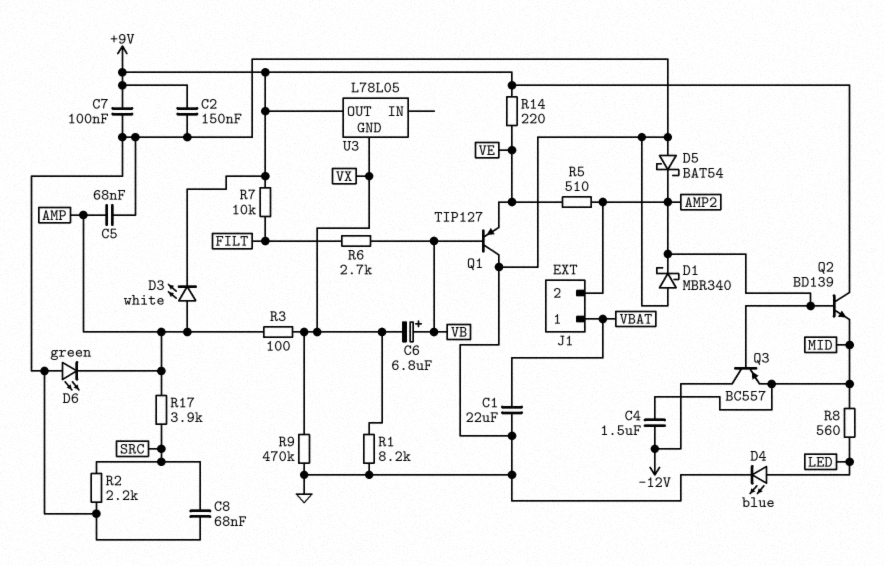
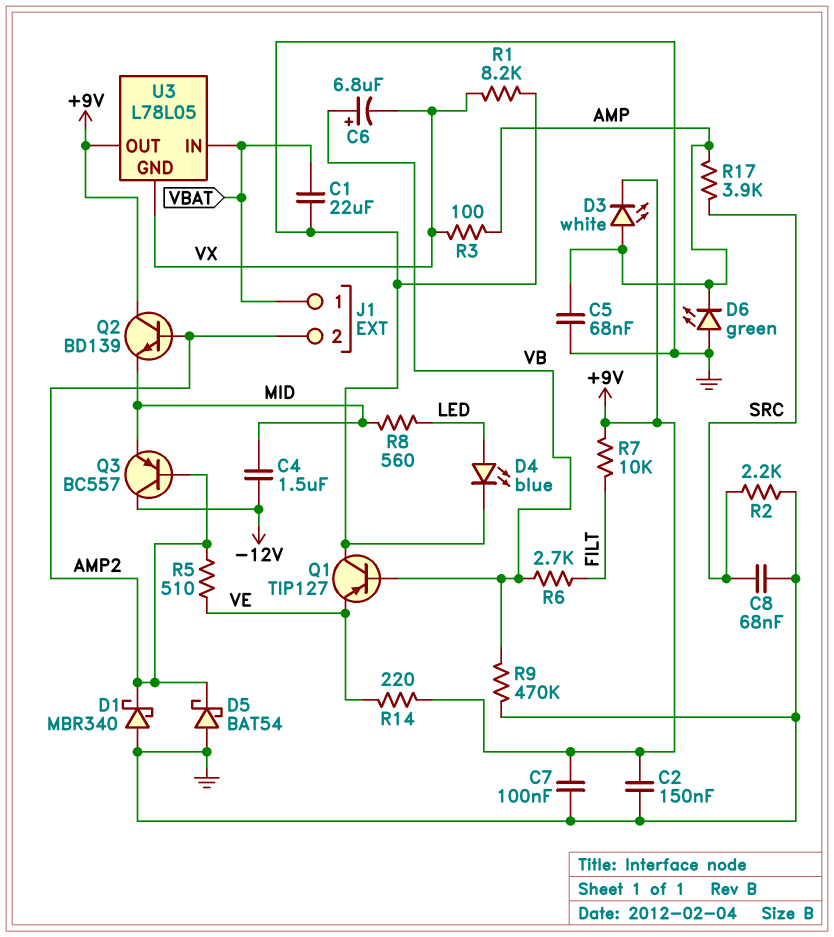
R9: 470k (GND, VX) -> 470k (GND, VB)
U3 pin IN: none -> VBAT

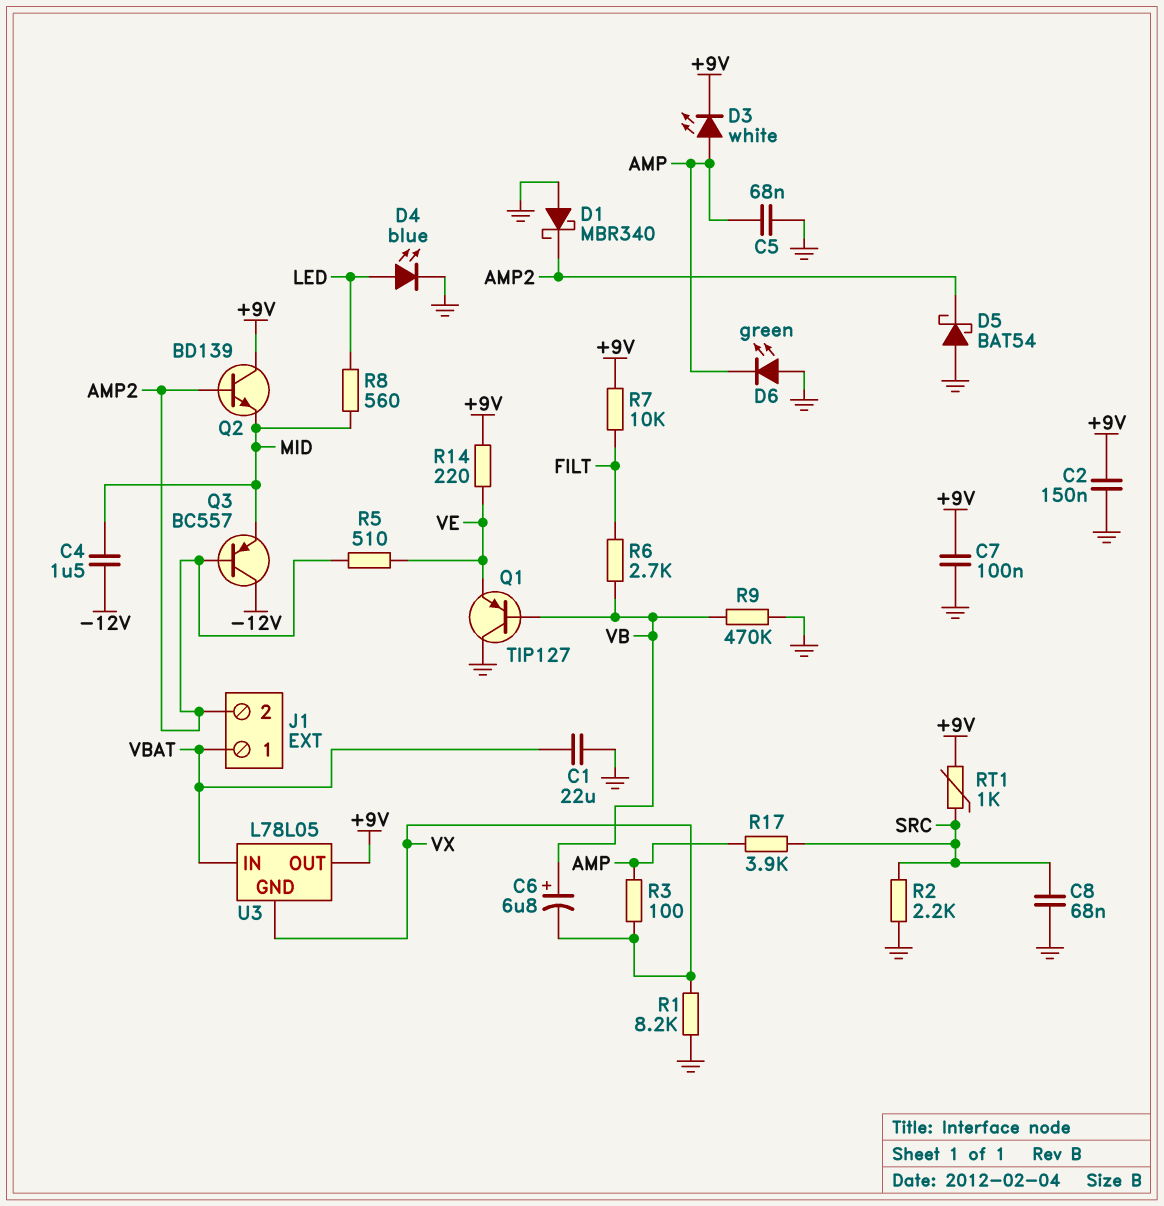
RT1: none -> 1k (+9V, SRC)

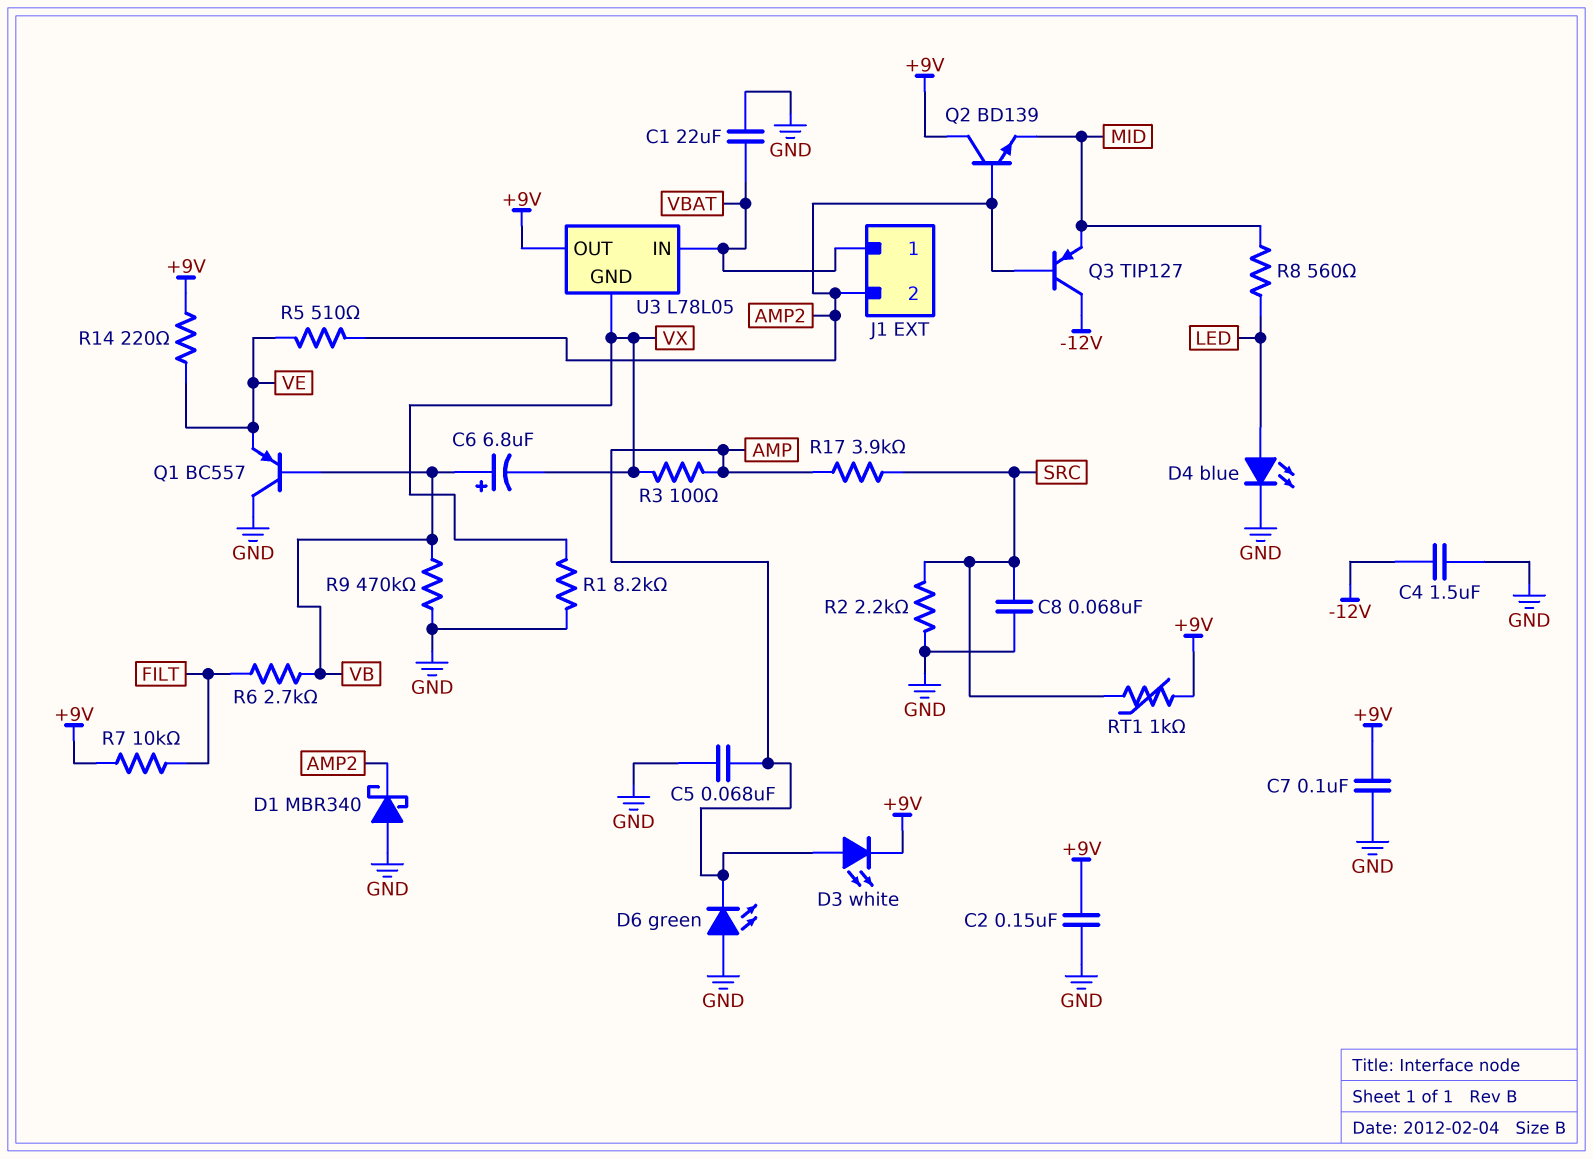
C4: 1.5uF (-12V, MID) -> 1.5uF (-12V, GND)
D5: schottky BAT54 (A GND, K AMP2) -> none
Q1: PNP TIP127 (B VB, C GND, E VE) -> PNP BC557 (B VB, C GND, E VE)
Q3: PNP BC557 (B AMP2, C -12V, E MID) -> PNP TIP127 (B AMP2, C -12V, E MID)

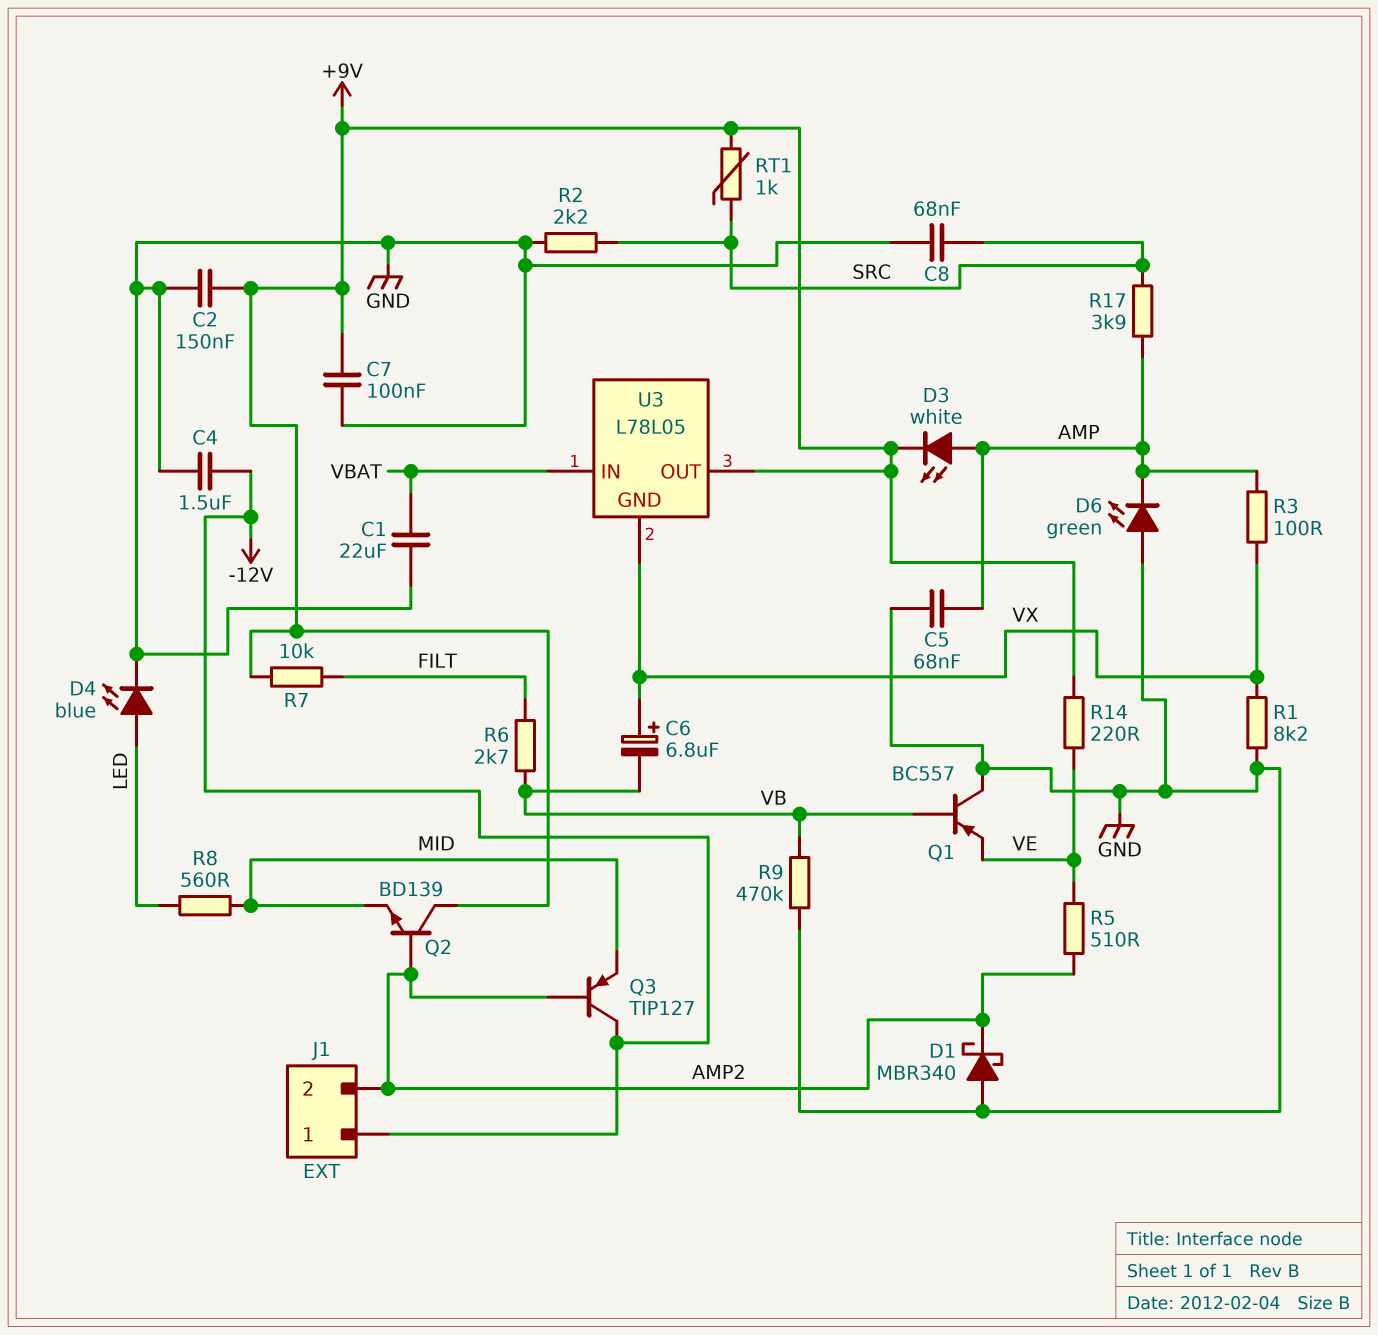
C6: 6.8uF (plus VB, minus VX) -> 6.8uF (plus VX, minus VB)
J1 pin 1: VBAT -> -12V

